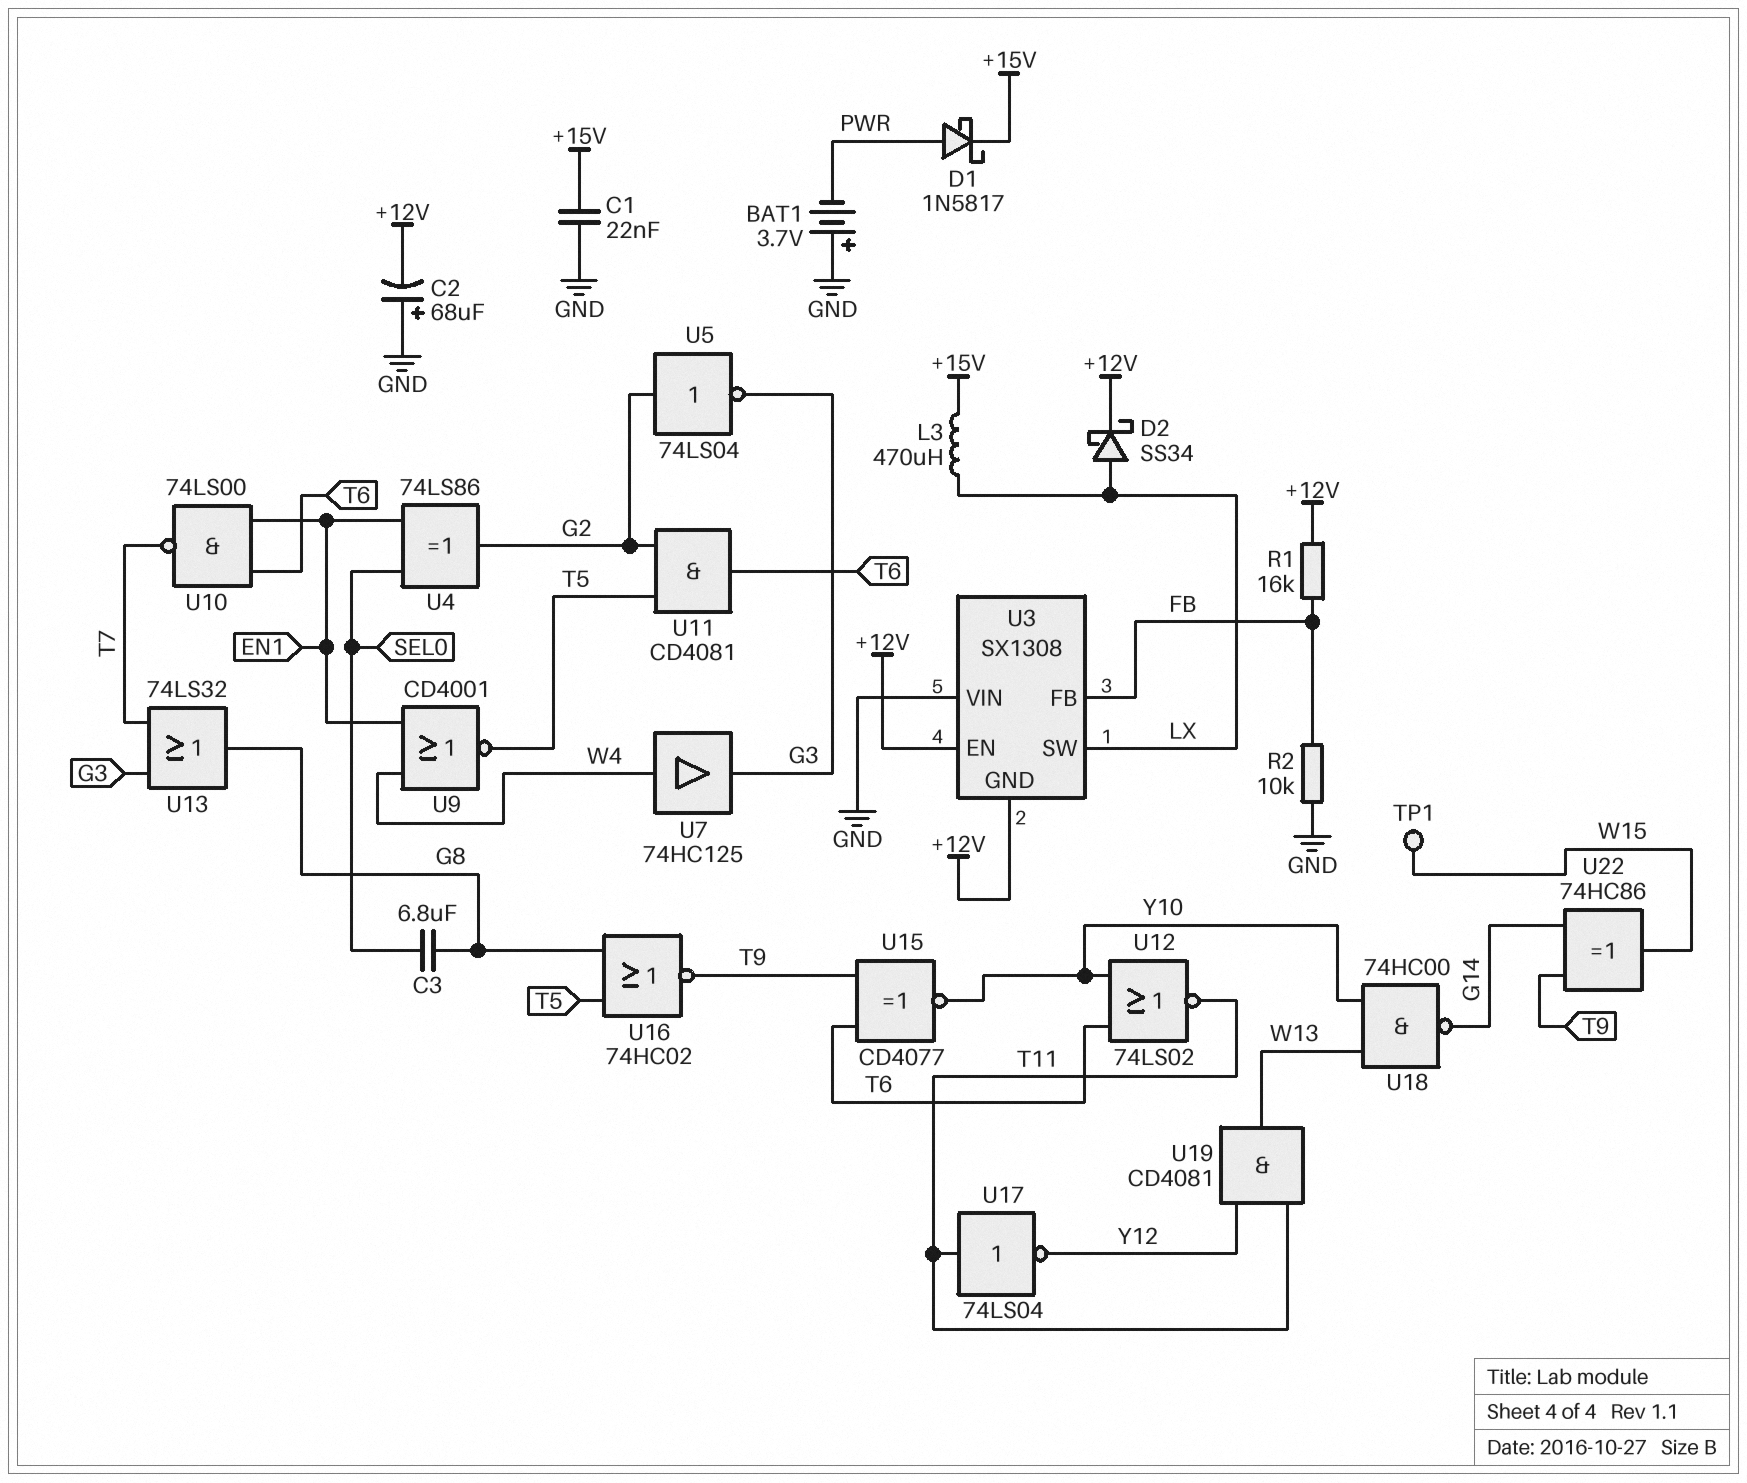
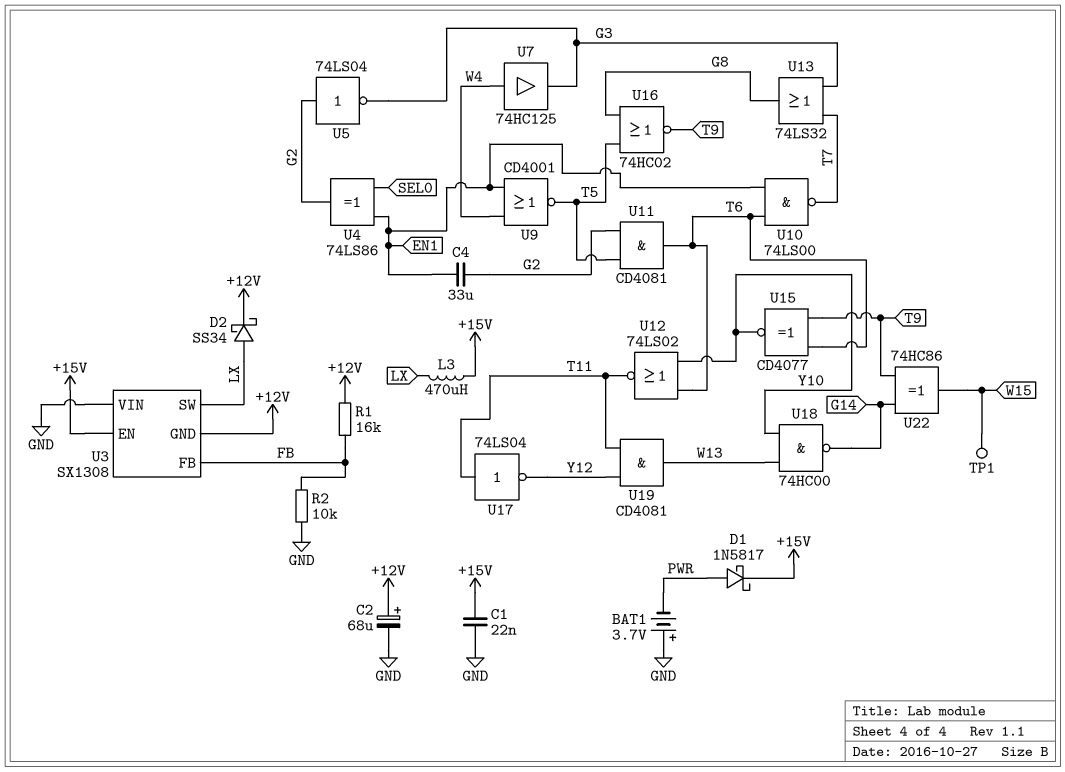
C2: 68uF (plus GND, minus +12V) -> 68uF (plus +12V, minus GND)
C3: 6.8uF (G8, SEL0) -> none
C4: none -> 33uF (EN1, G2)
U3 pin EN: +12V -> +15V

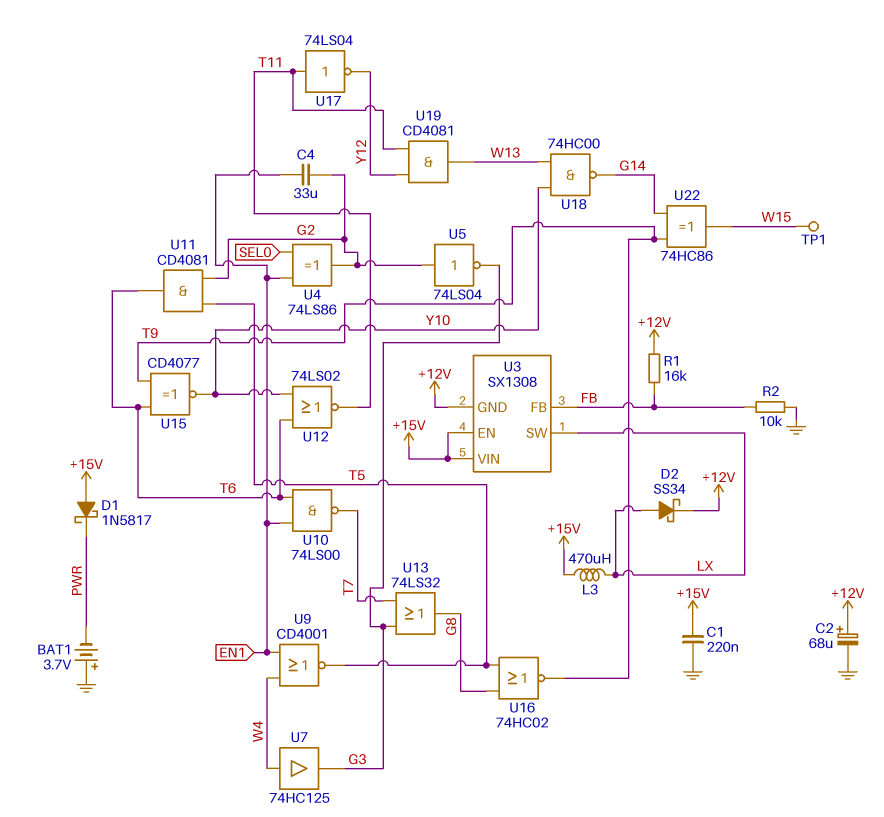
C1: 22nF (+15V, GND) -> 220nF (+15V, GND)
D1: schottky 1N5817 (A PWR, K +15V) -> schottky 1N5817 (A +15V, K PWR)
U3 pin VIN: GND -> +15V

